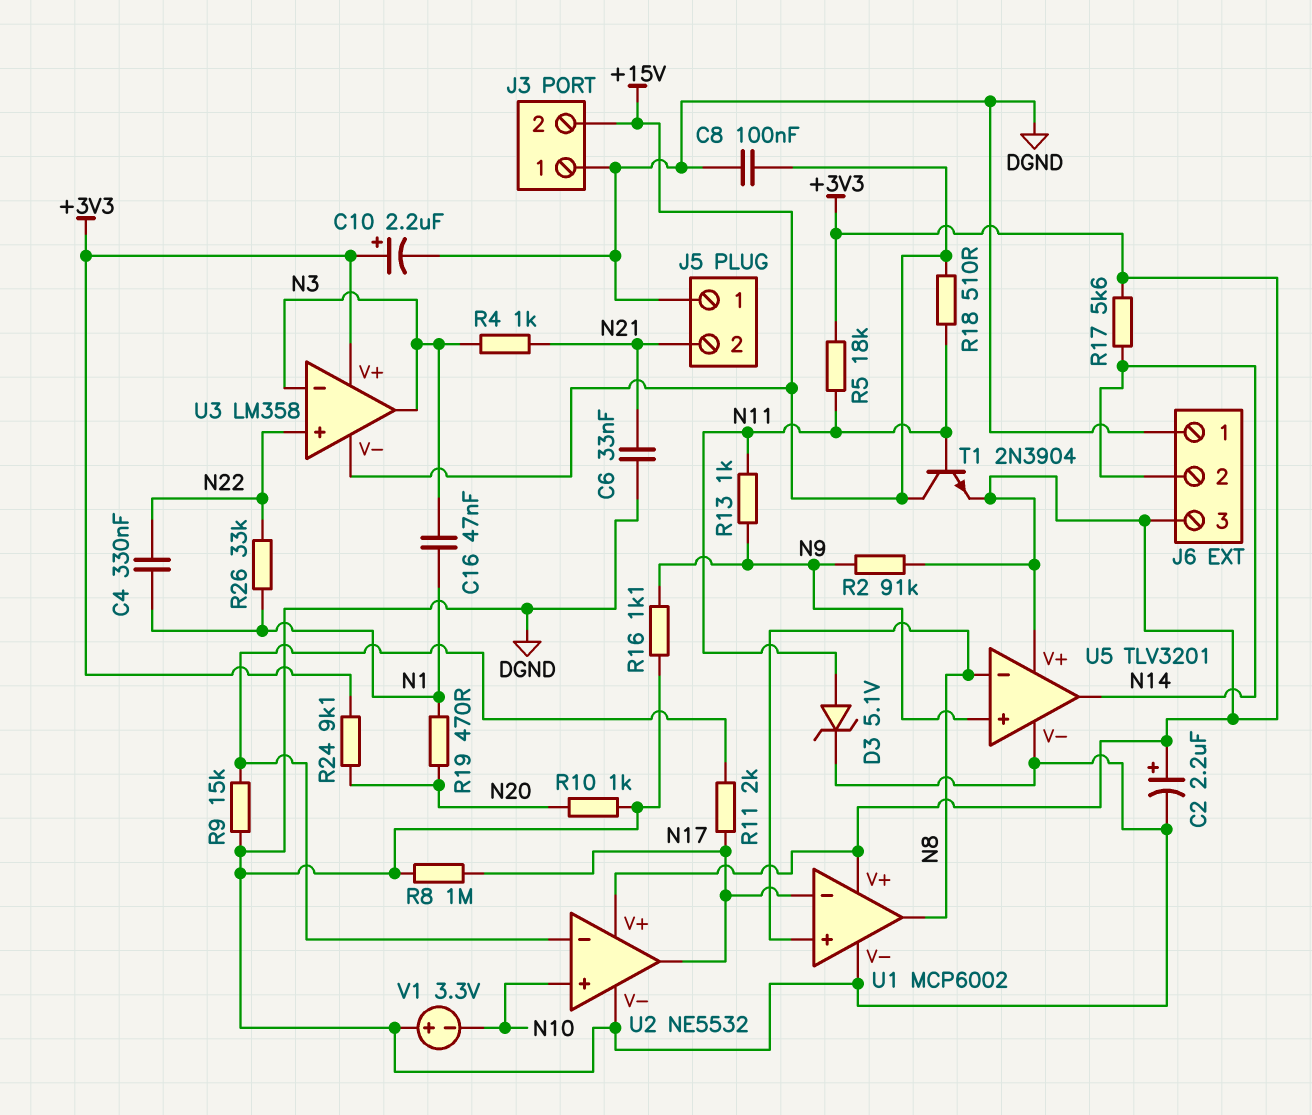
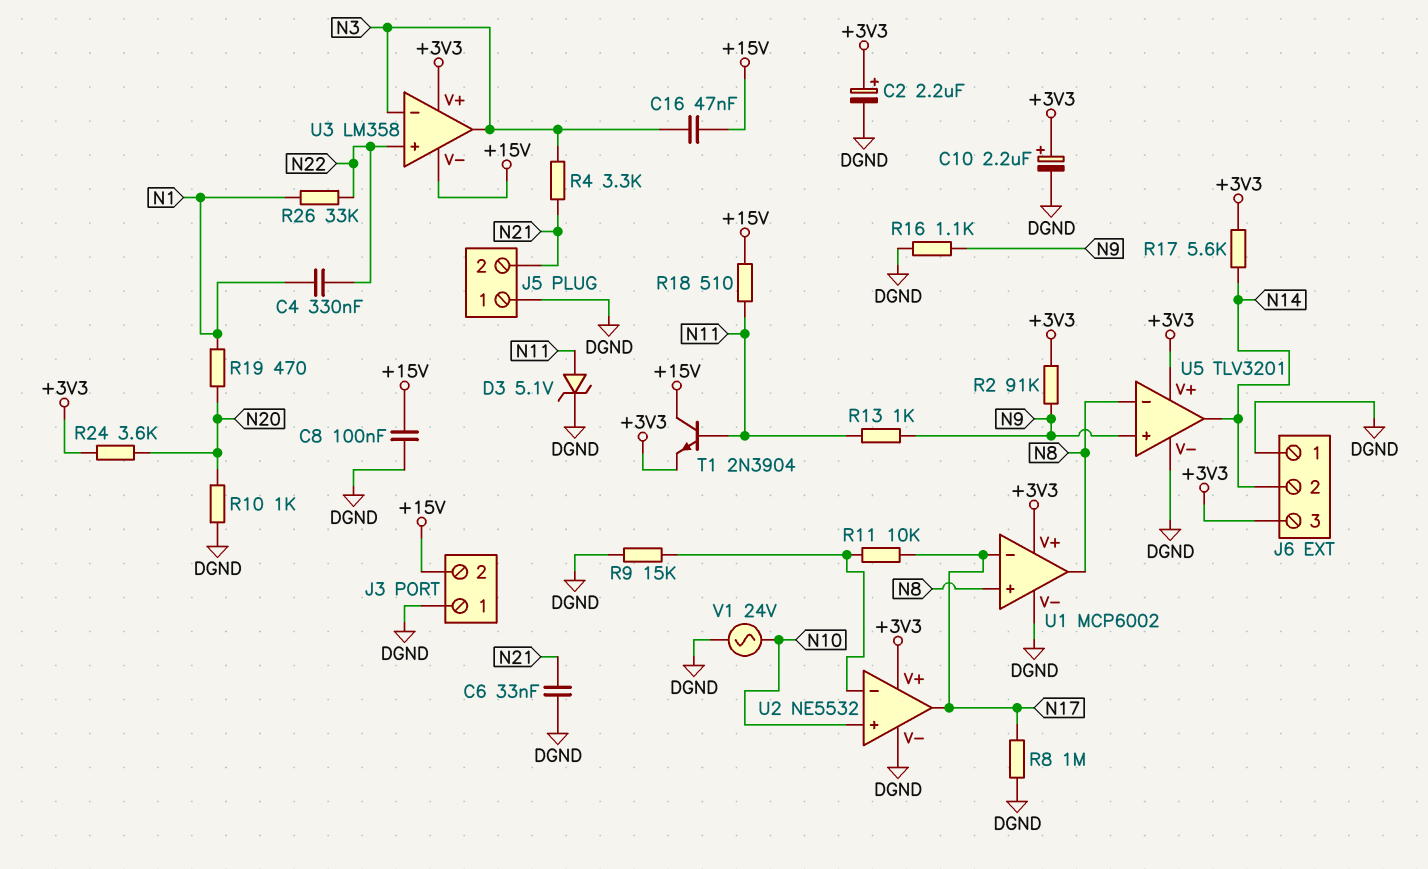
C16: 47nF (N1, N3) -> 47nF (+15V, N3)
R4: 1k (N3, N21) -> 3.3k (N3, N21)
R5: 18k (+3V3, N11) -> none
R11: 2k (N17, U2/in-) -> 10k (N17, U2/in-)
R24: 9.1k (+3V3, N20) -> 3.6k (+3V3, N20)
V1: 3.3V (plus DGND, minus N10) -> AC 24V (DGND, N10)

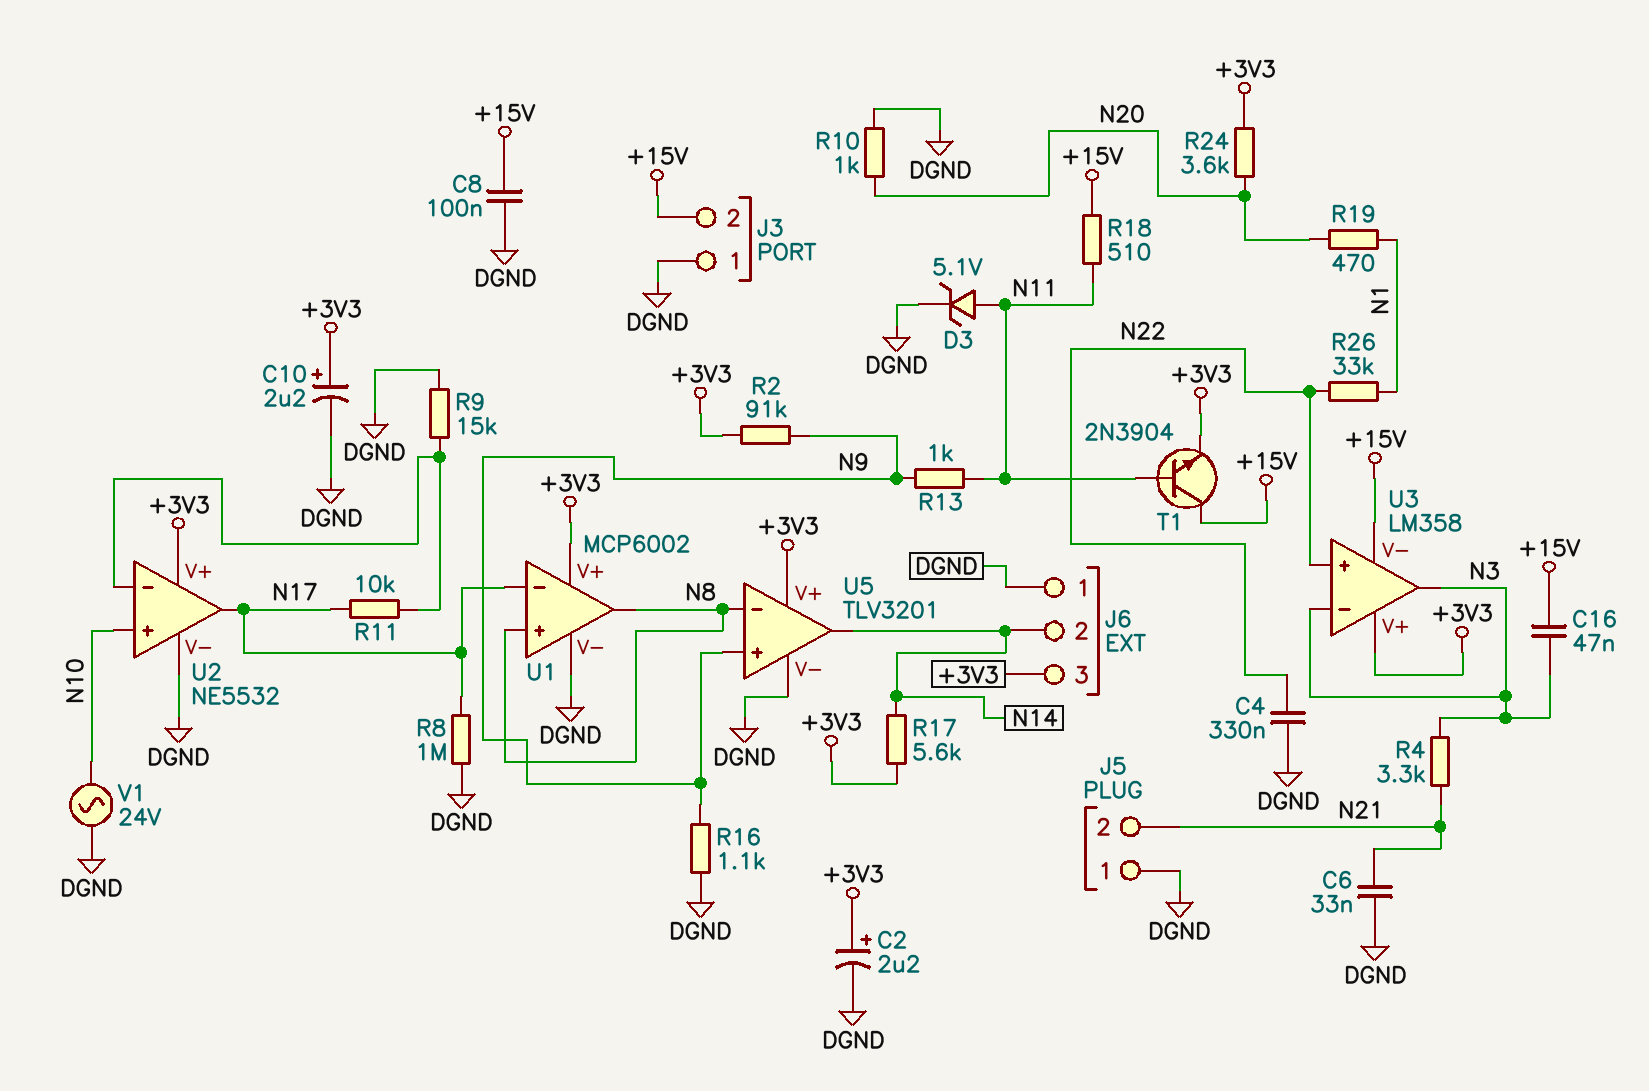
C4: 330nF (N1, N22) -> 330nF (DGND, N22)

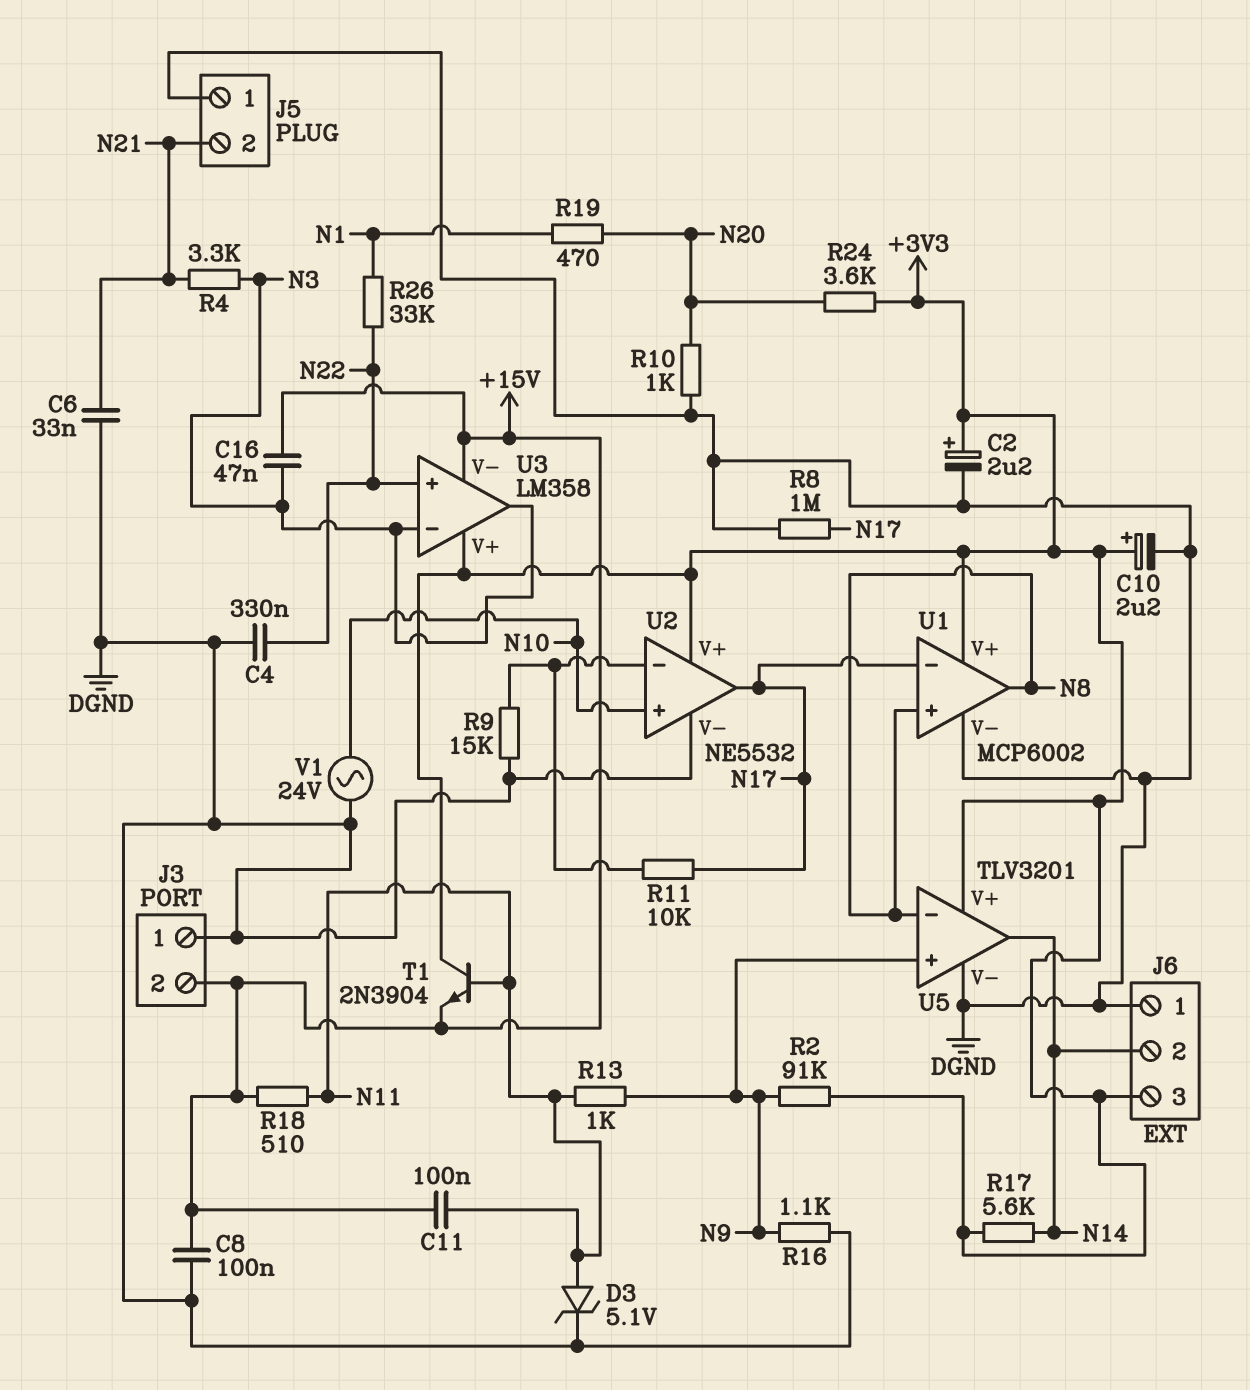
C11: none -> 100nF (+15V, N11)
T1: NPN 2N3904 (B N11, C +15V, E +3V3) -> NPN 2N3904 (B N11, C +3V3, E +15V)

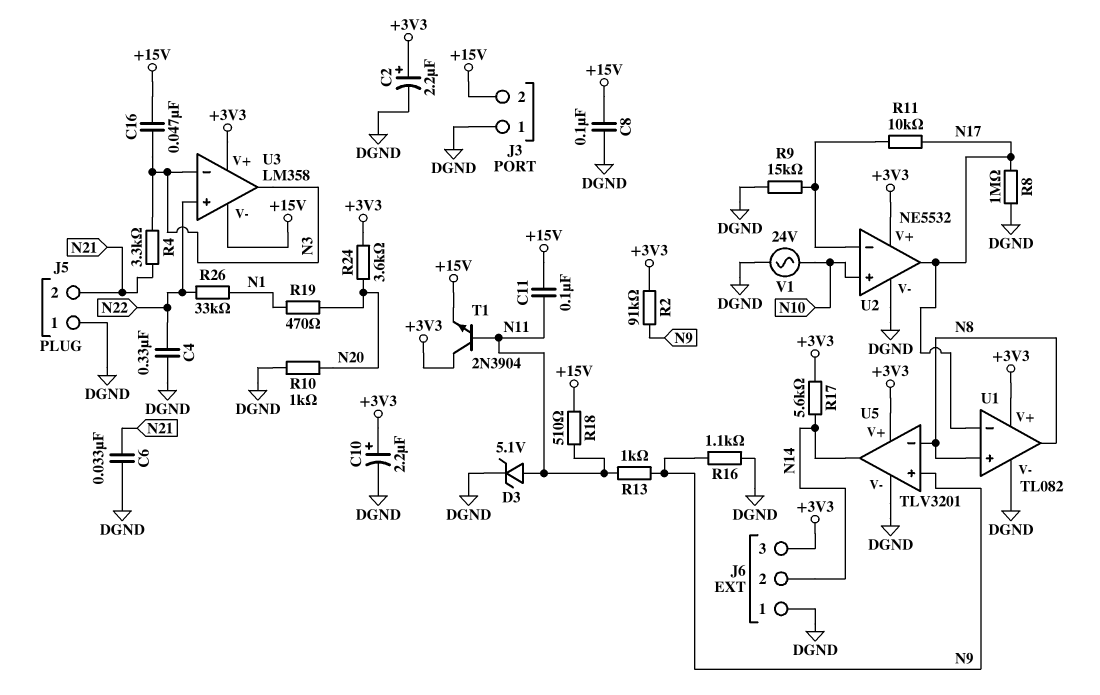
U1: MCP6002 -> TL082

